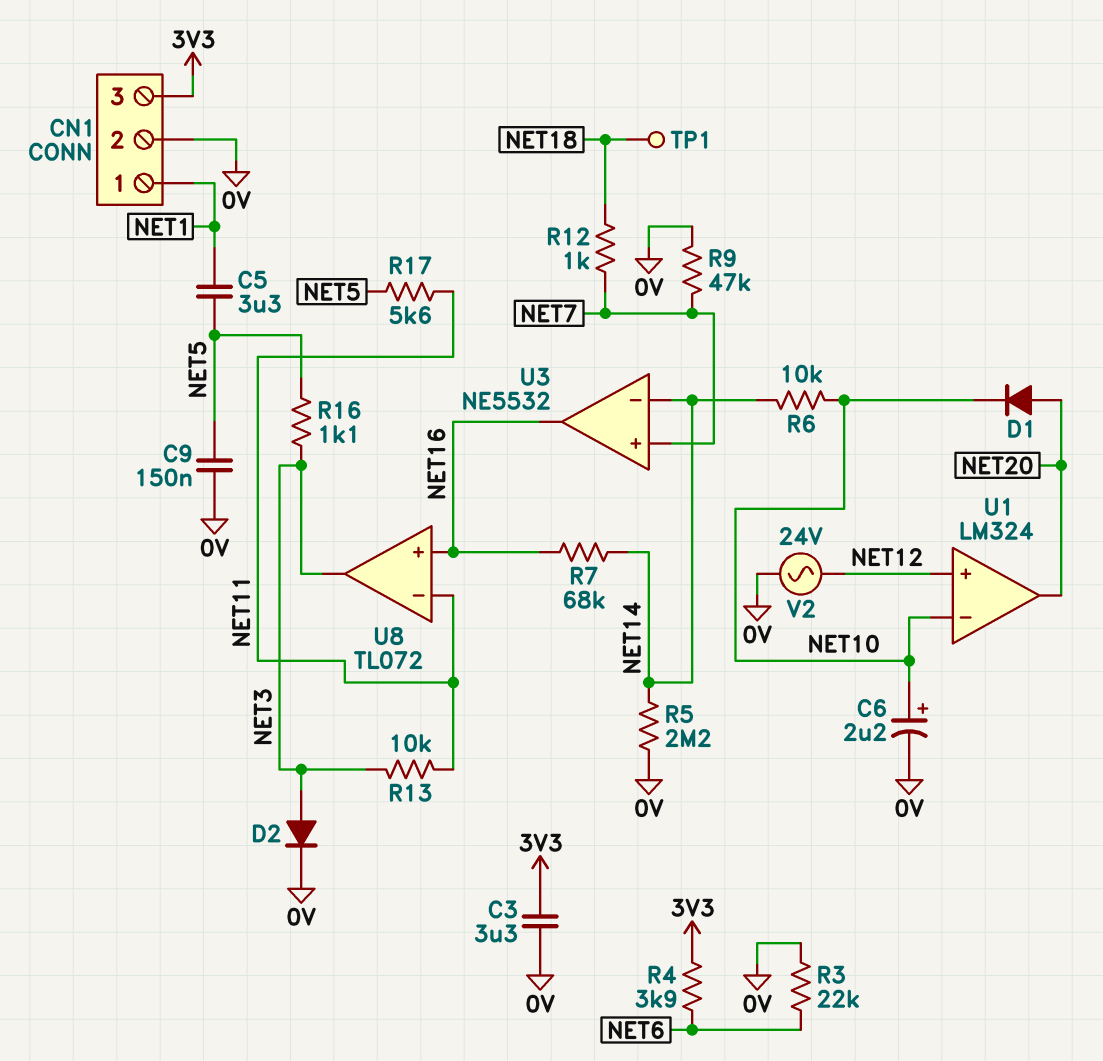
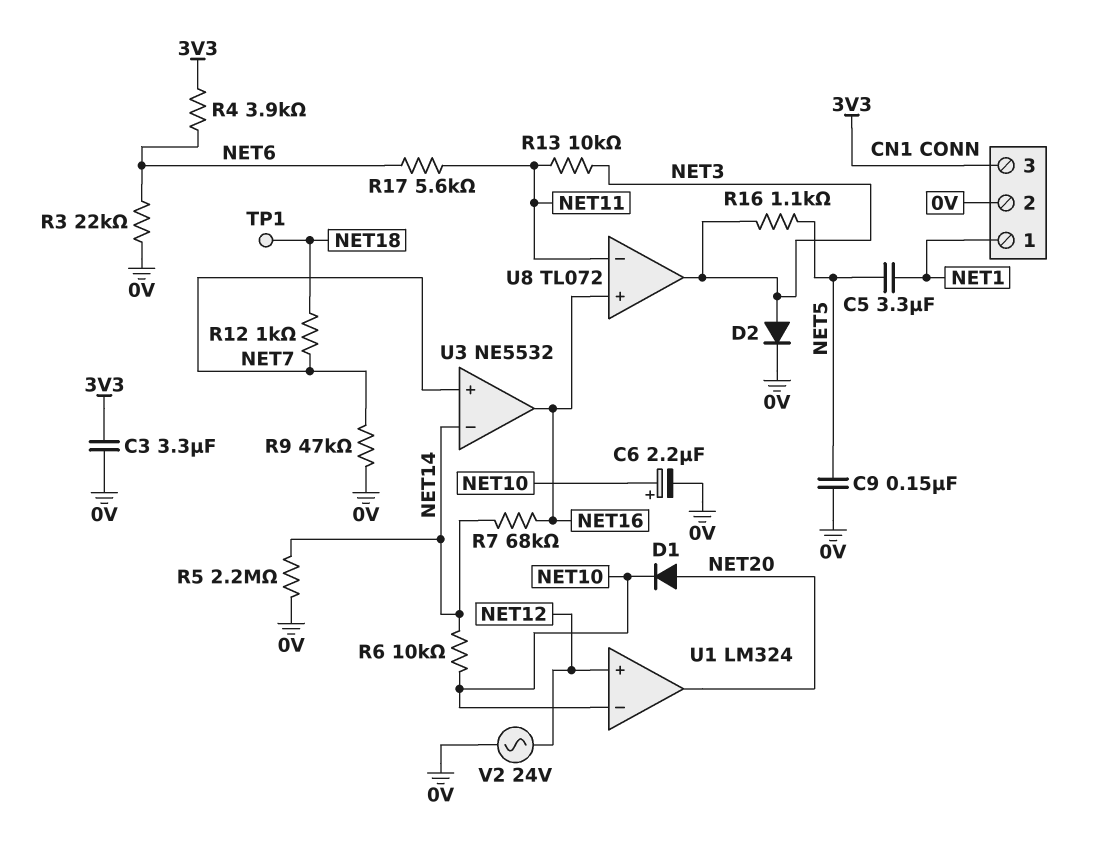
R17: 5.6k (NET5, NET11) -> 5.6k (NET6, NET11)

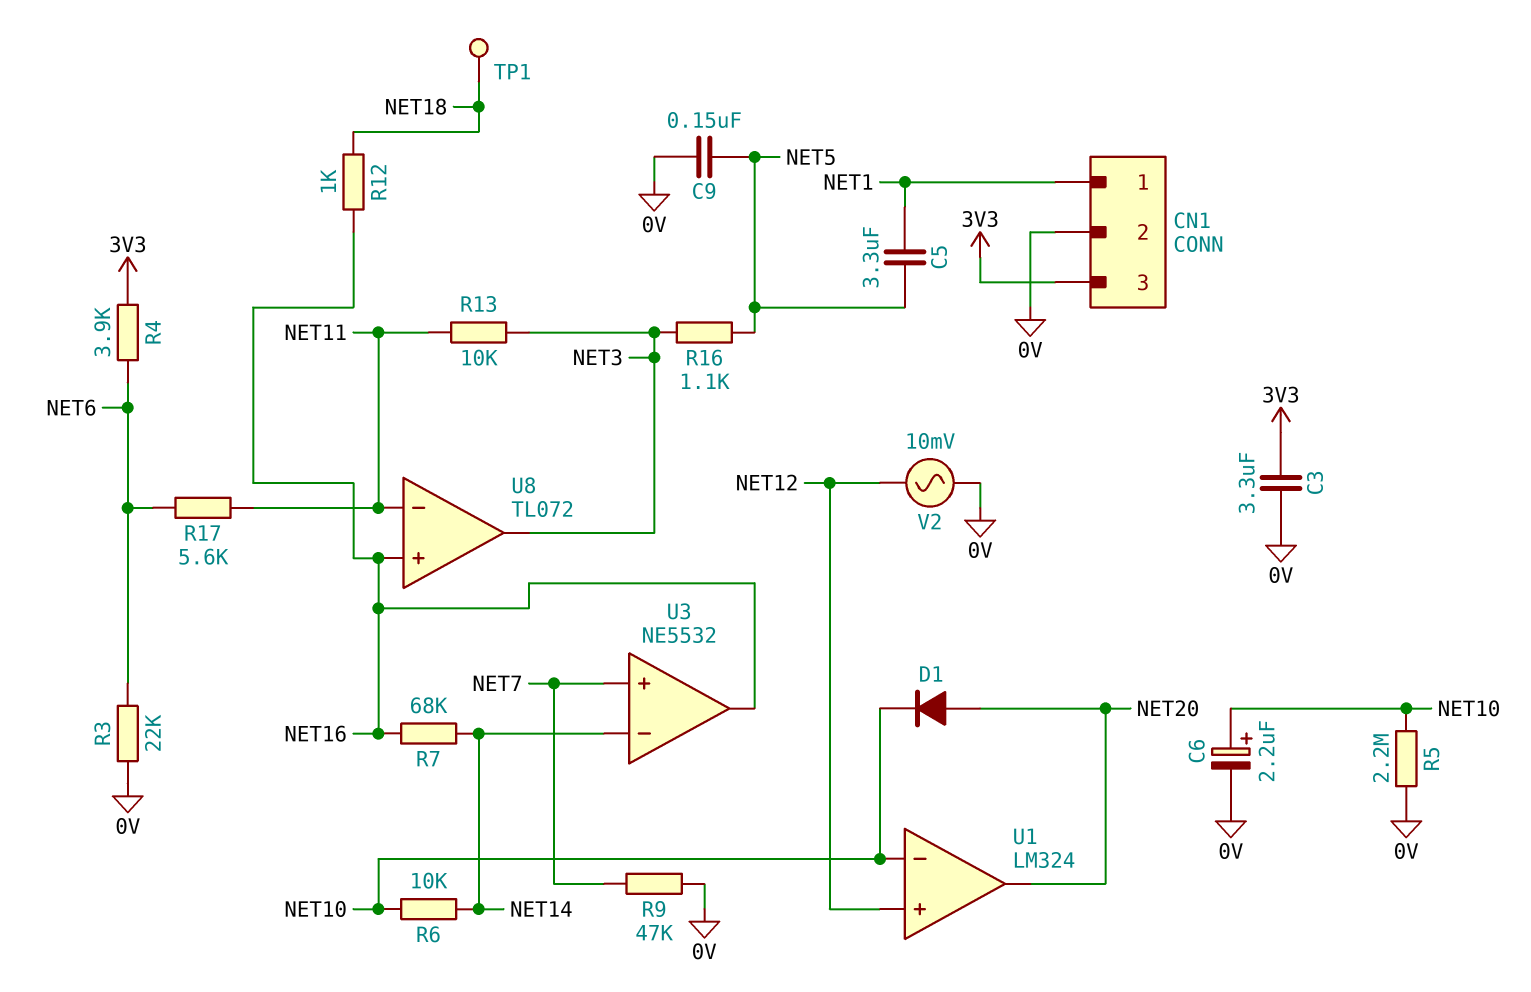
D2: diode (A NET3, K 0V) -> none
R5: 2.2M (0V, NET14) -> 2.2M (0V, NET10)
R12: 1k (NET7, NET18) -> 1k (NET16, NET18)
V2: AC 24V (0V, NET12) -> AC 10mV (0V, NET12)

